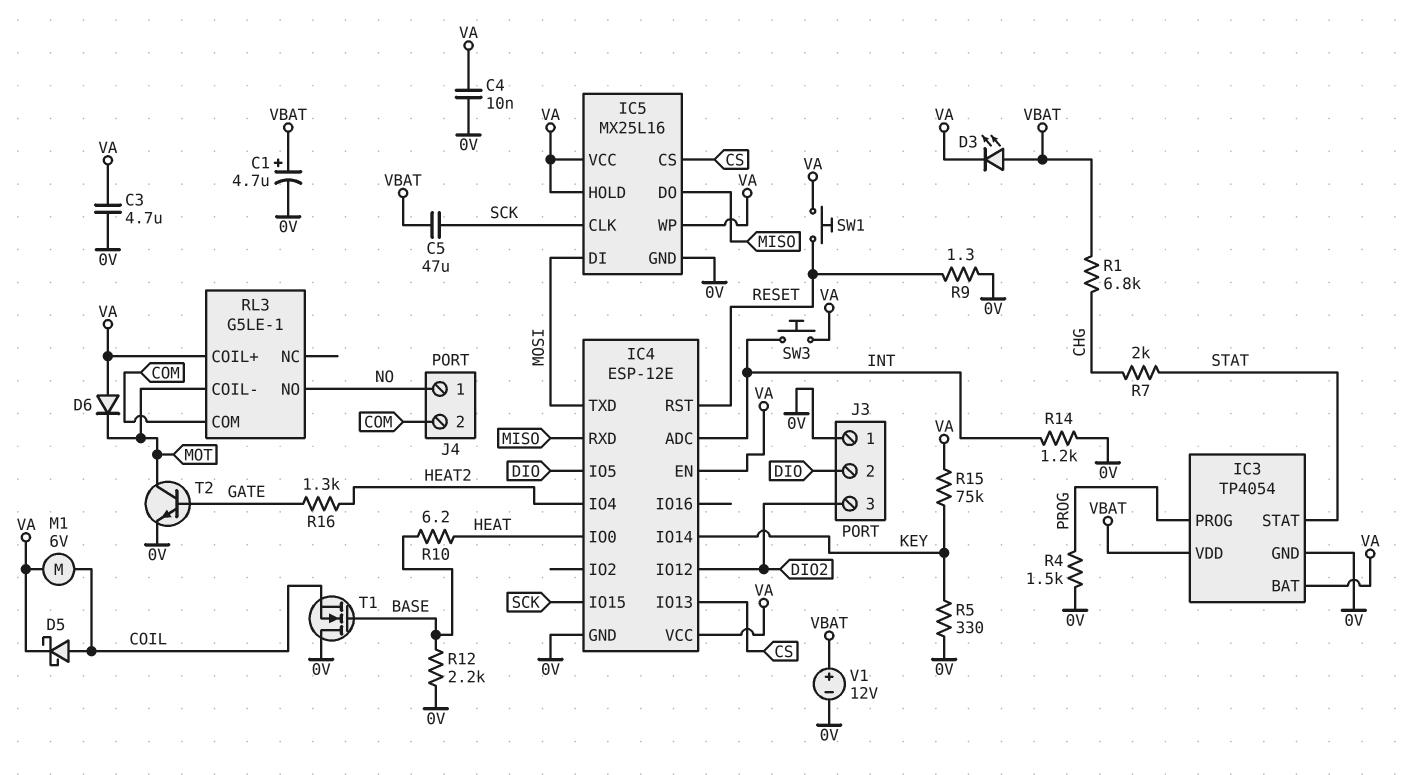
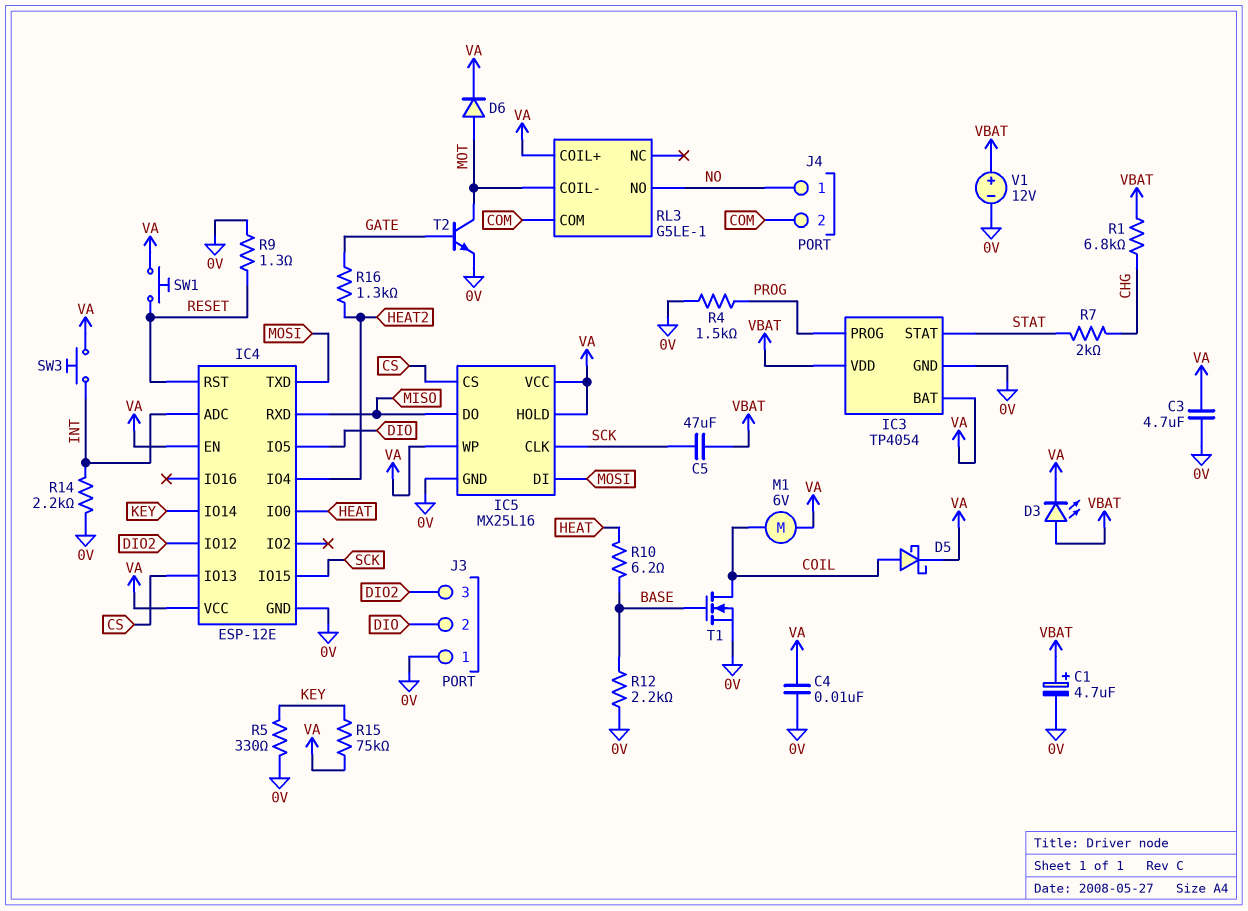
D6: diode (A VA, K MOT) -> diode (A MOT, K VA)
R14: 1.2k (0V, INT) -> 2.2k (0V, INT)
T1: NMOS (G BASE, D 0V, S COIL) -> NMOS (G BASE, D COIL, S 0V)

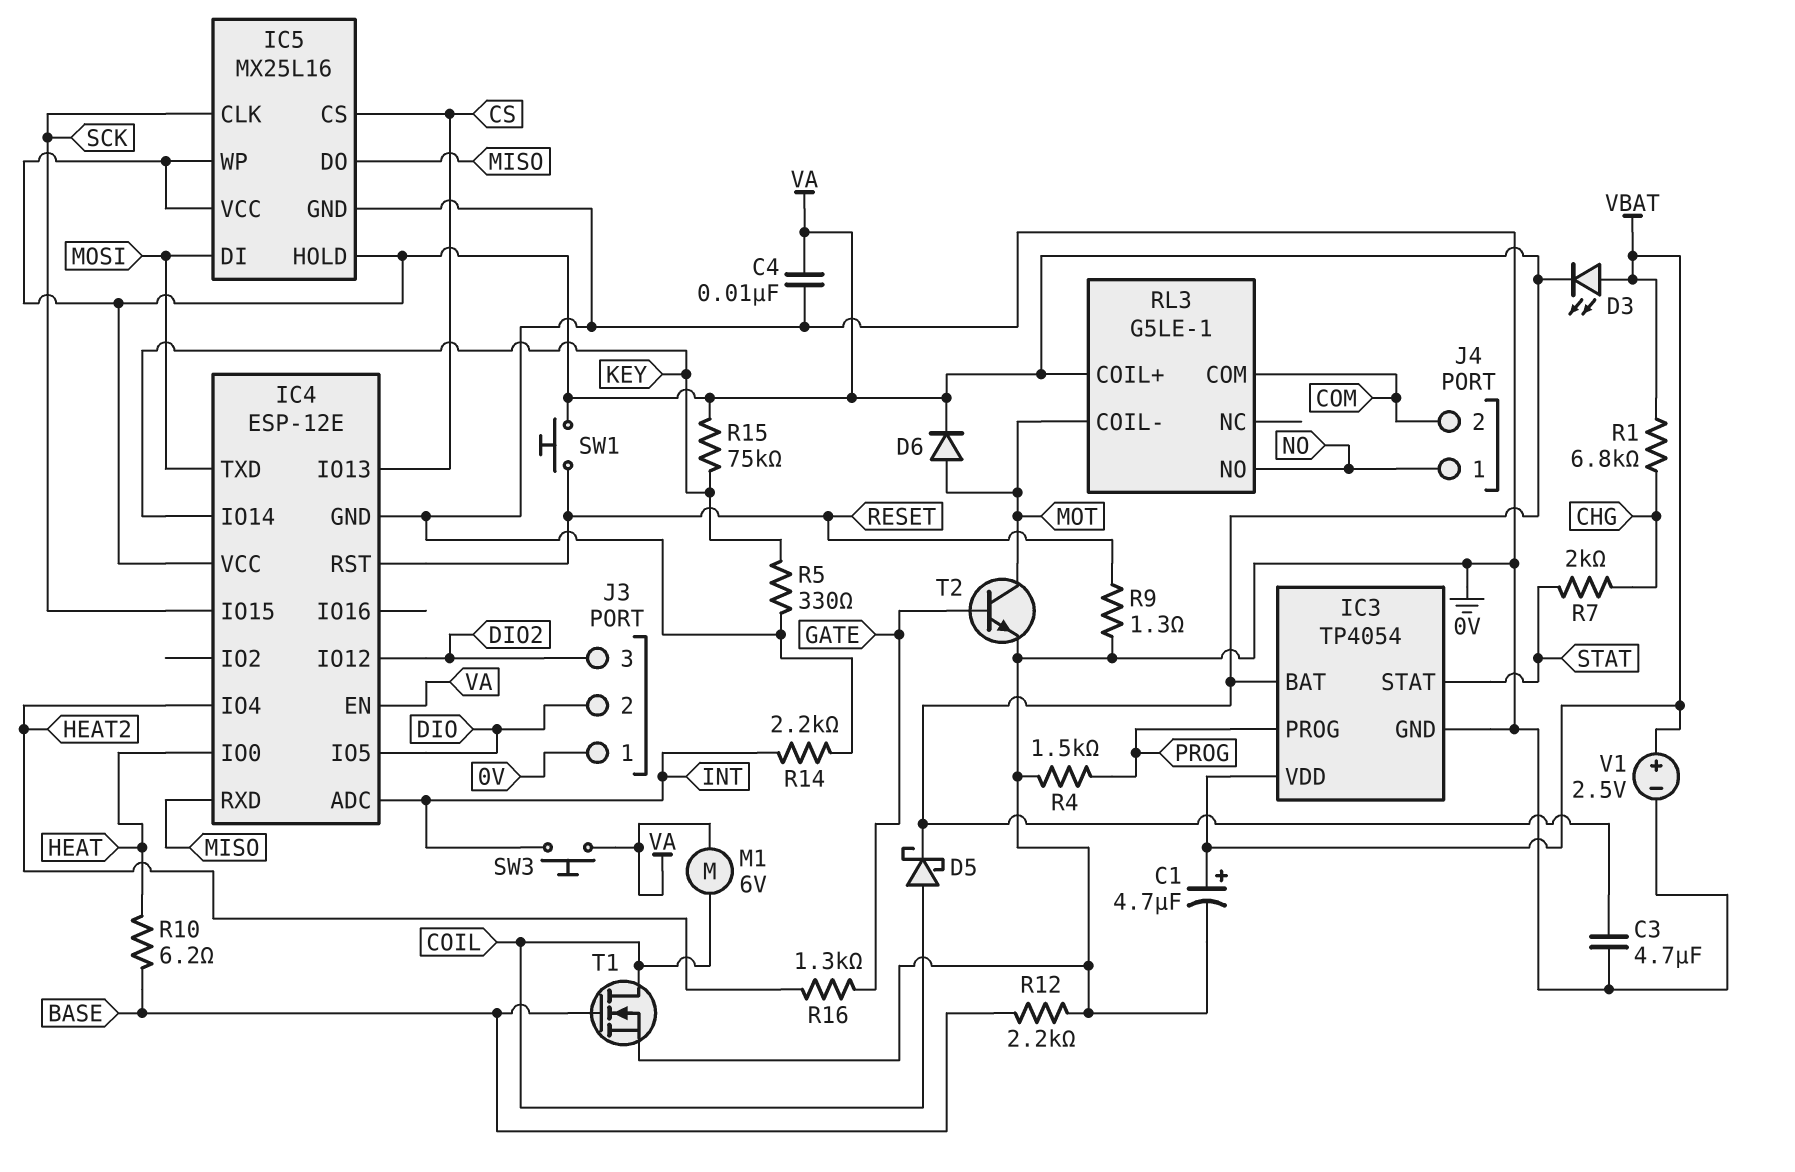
C5: 47uF (SCK, VBAT) -> none
V1: 12V (plus VBAT, minus 0V) -> 2.5V (plus VBAT, minus 0V)

